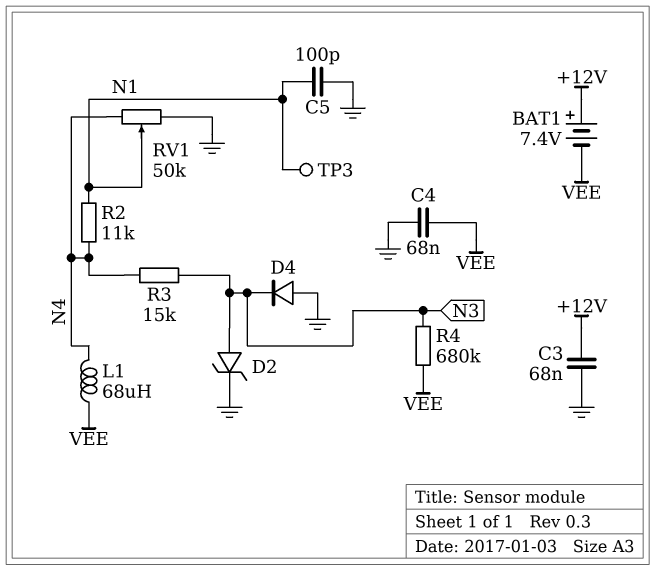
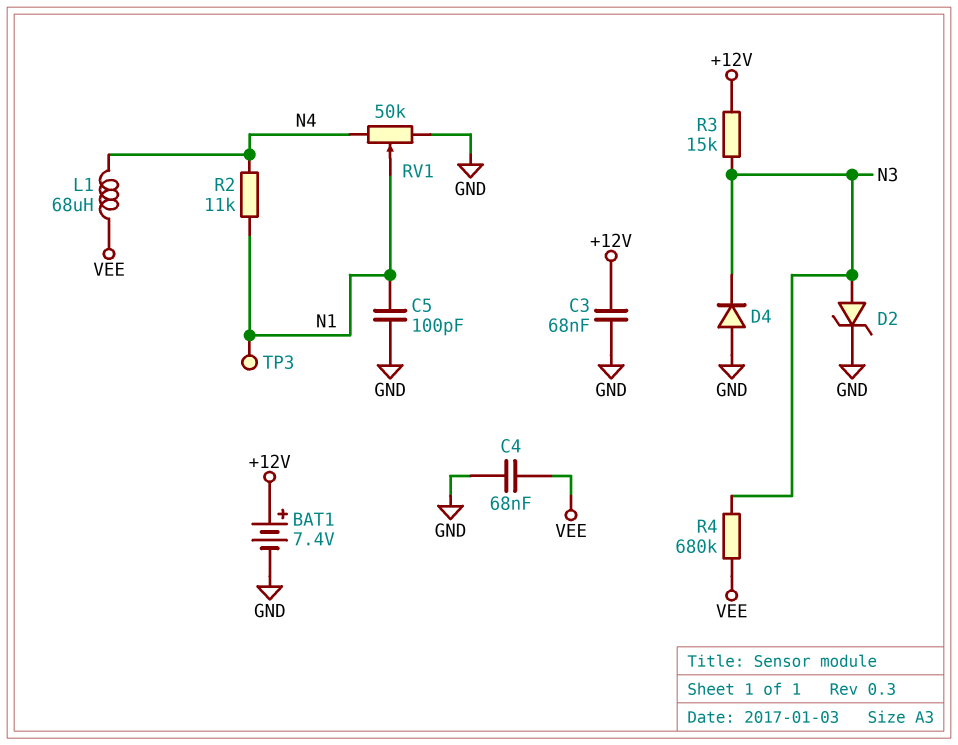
BAT1: 7.4V (plus +12V, minus VEE) -> 7.4V (plus +12V, minus GND)
R3: 15k (N3, N4) -> 15k (+12V, N3)

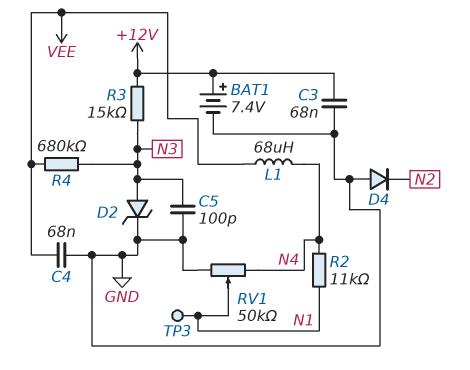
C5: 100pF (GND, N1) -> 100pF (GND, N3)
D4: diode (A GND, K N3) -> diode (A GND, K N2)

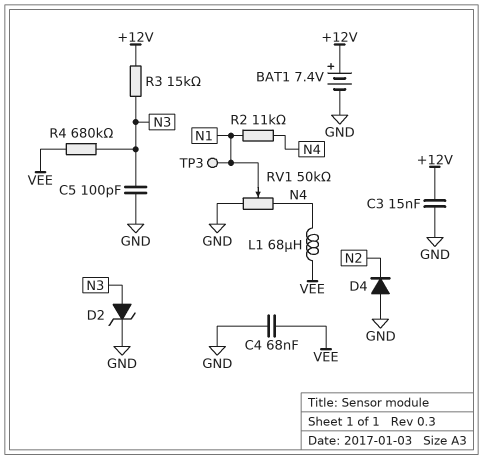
C3: 68nF (+12V, GND) -> 15nF (+12V, GND)

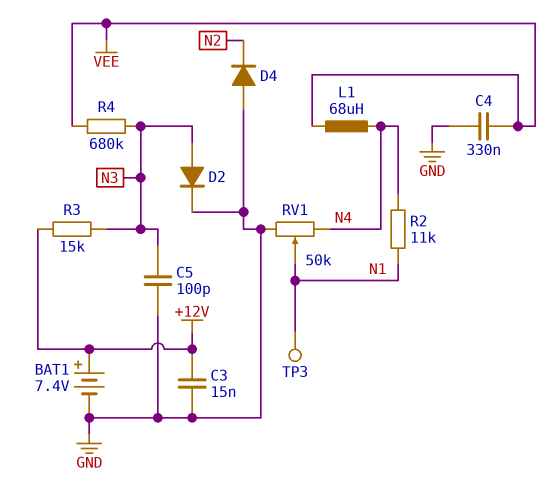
C4: 68nF (GND, VEE) -> 330nF (GND, VEE)
D2: zener (A N3, K GND) -> diode (A N3, K GND)

